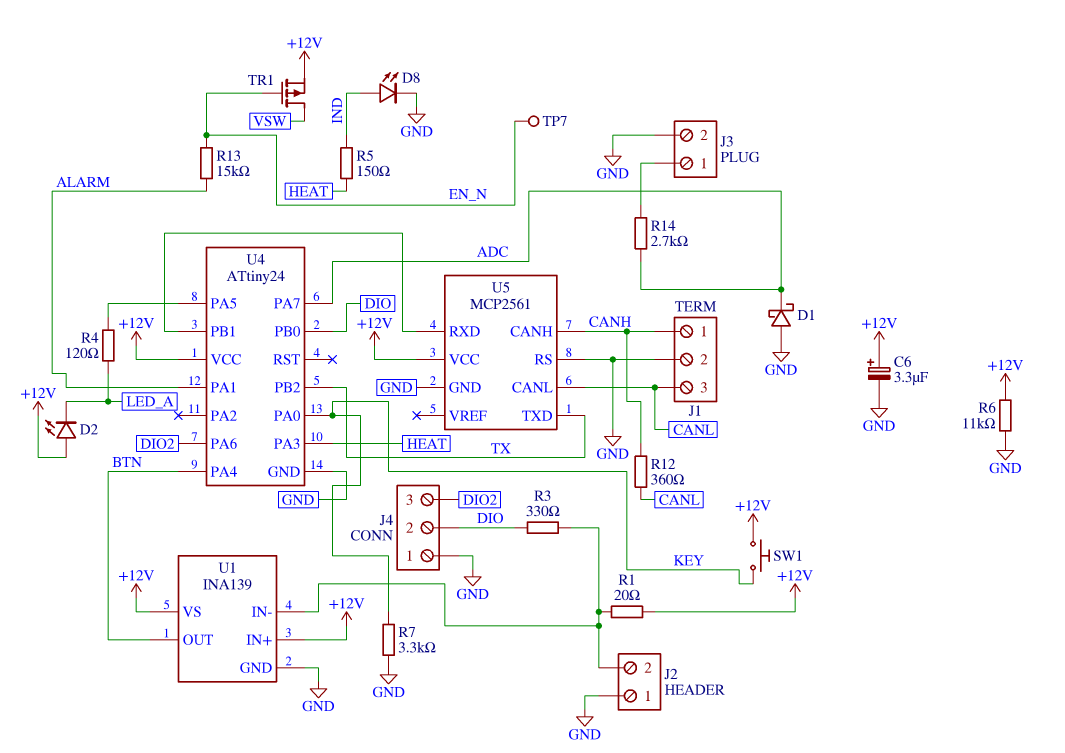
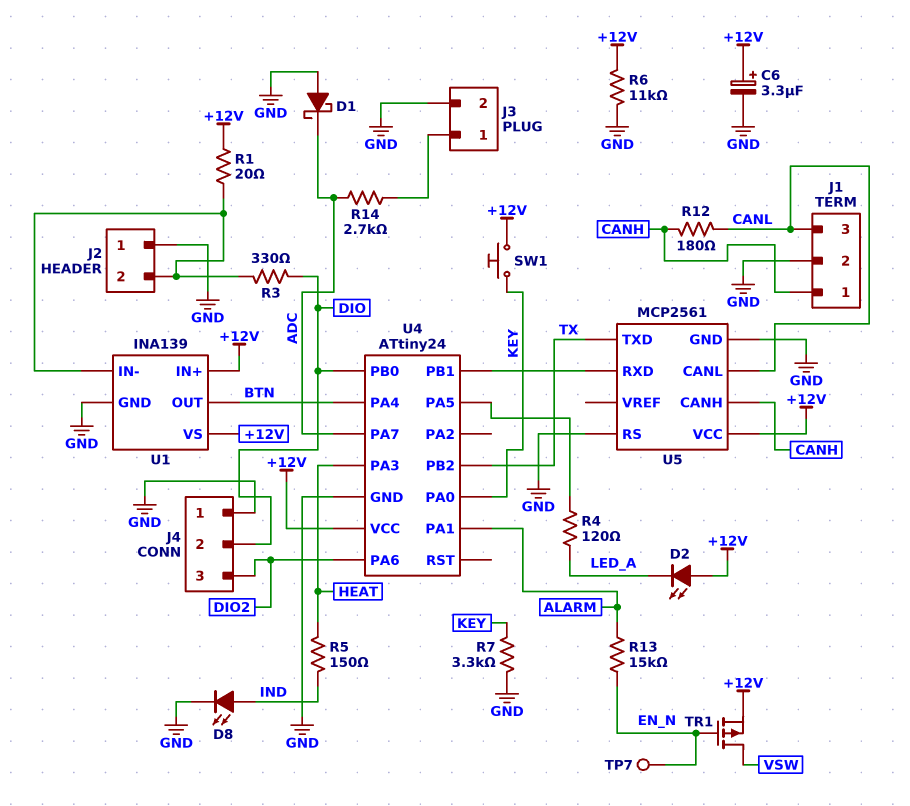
R12: 360 (CANH, CANL) -> 180 (CANH, CANL)

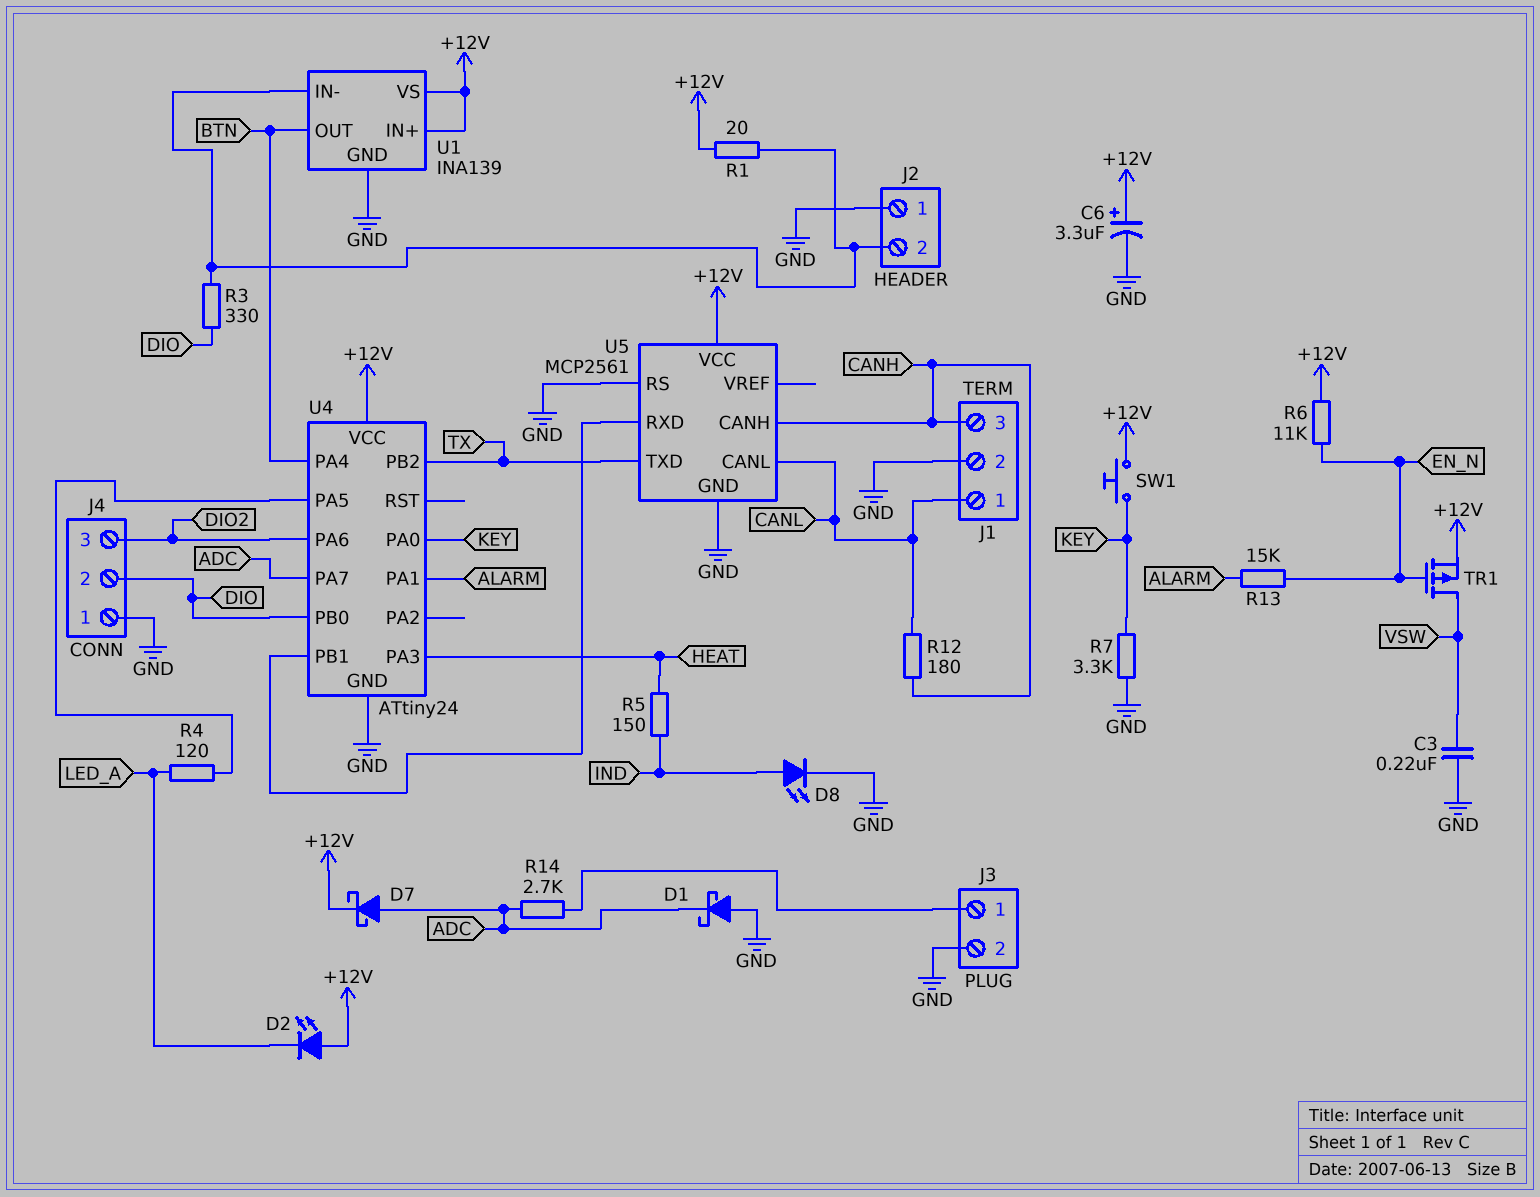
C3: none -> 220nF (GND, VSW)
D7: none -> schottky (A ADC, K +12V)
J1 pin 1: CANH -> CANL
J1 pin 3: CANL -> CANH
R6: 11k (+12V, GND) -> 11k (+12V, EN_N)
TP7: test point (EN_N) -> none

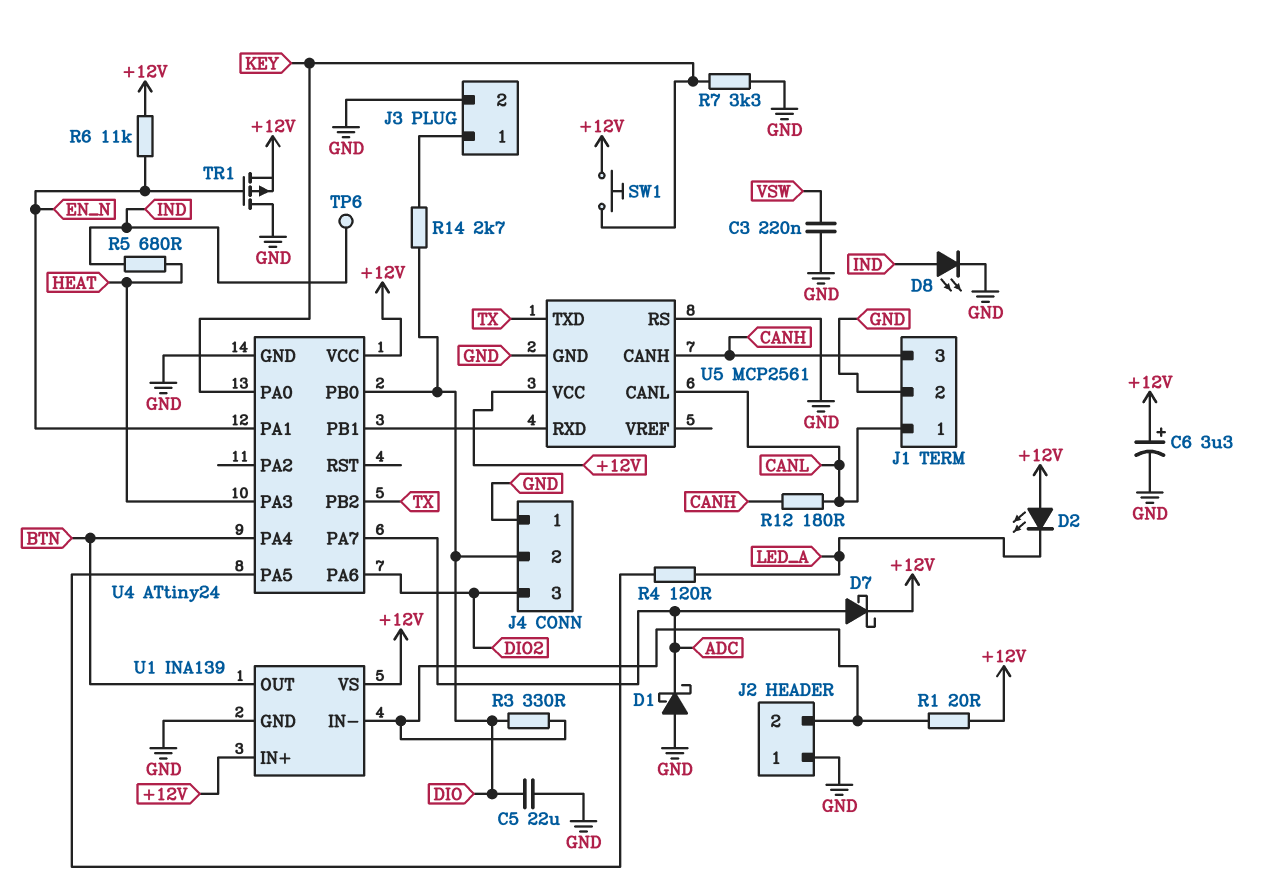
C5: none -> 22uF (DIO, GND)
R5: 150 (HEAT, IND) -> 680 (HEAT, IND)
R13: 15k (ALARM, EN_N) -> none
R14: 2.7k (ADC, J3/1) -> 2.7k (DIO, J3/1)
TP6: none -> test point (IND)
TR1: PMOS (G EN_N, D VSW, S +12V) -> PMOS (G EN_N, D GND, S +12V)
U4 pin PA1: ALARM -> EN_N

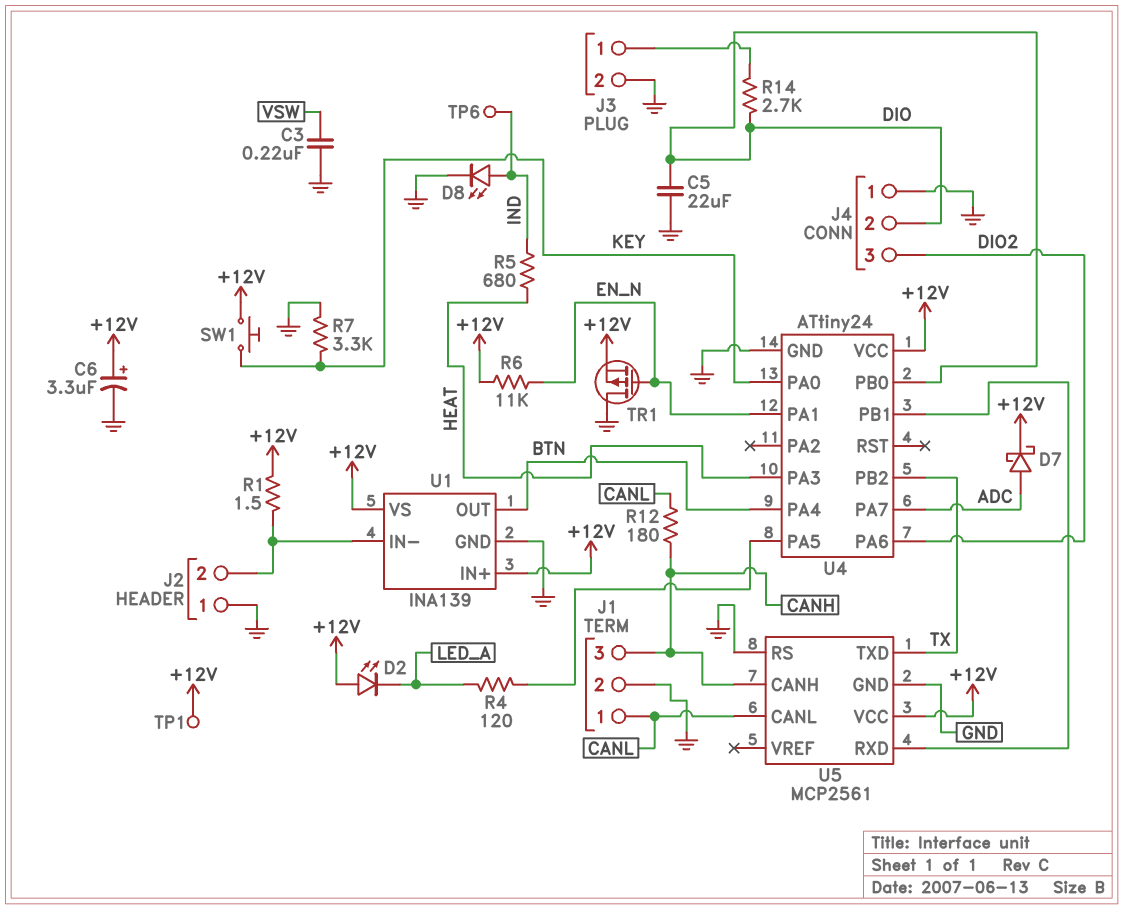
D1: schottky (A GND, K ADC) -> none
R1: 20 (+12V, J2/2) -> 1.5 (+12V, J2/2)
R3: 330 (DIO, J2/2) -> none
TP1: none -> test point (+12V)

